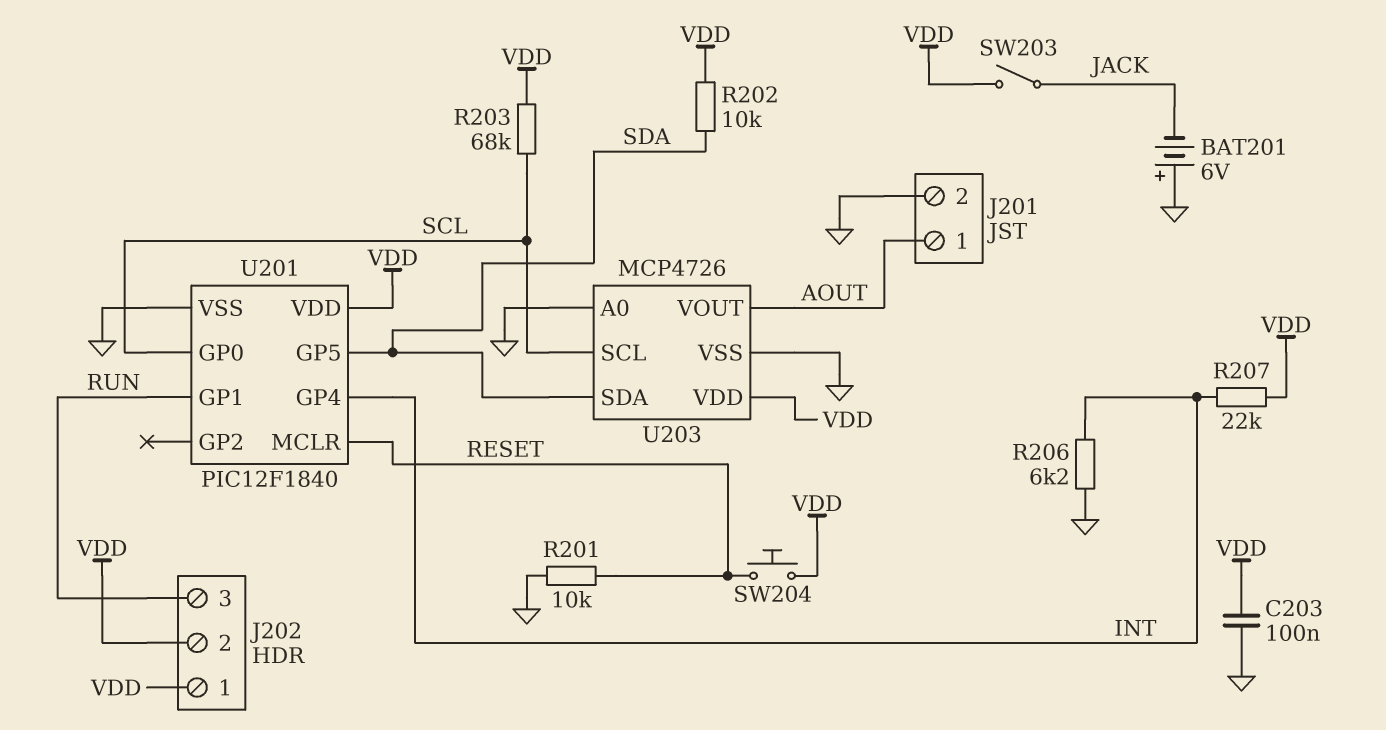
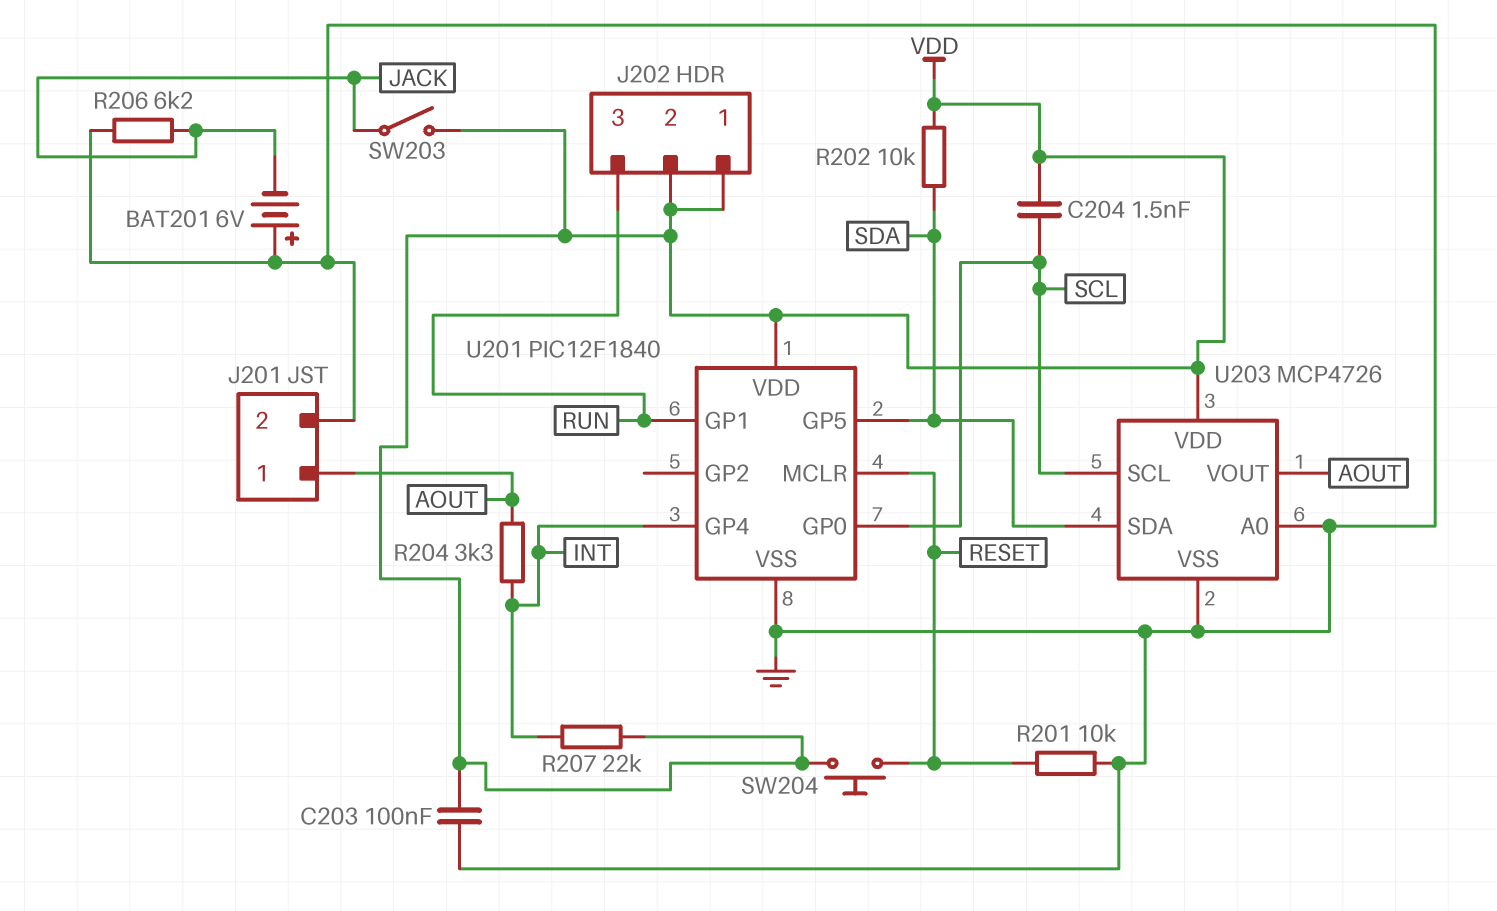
C204: none -> 1.5nF (SCL, VDD)
R203: 68k (SCL, VDD) -> none
R204: none -> 3.3k (AOUT, INT)
R206: 6.2k (GND, INT) -> 6.2k (GND, JACK)

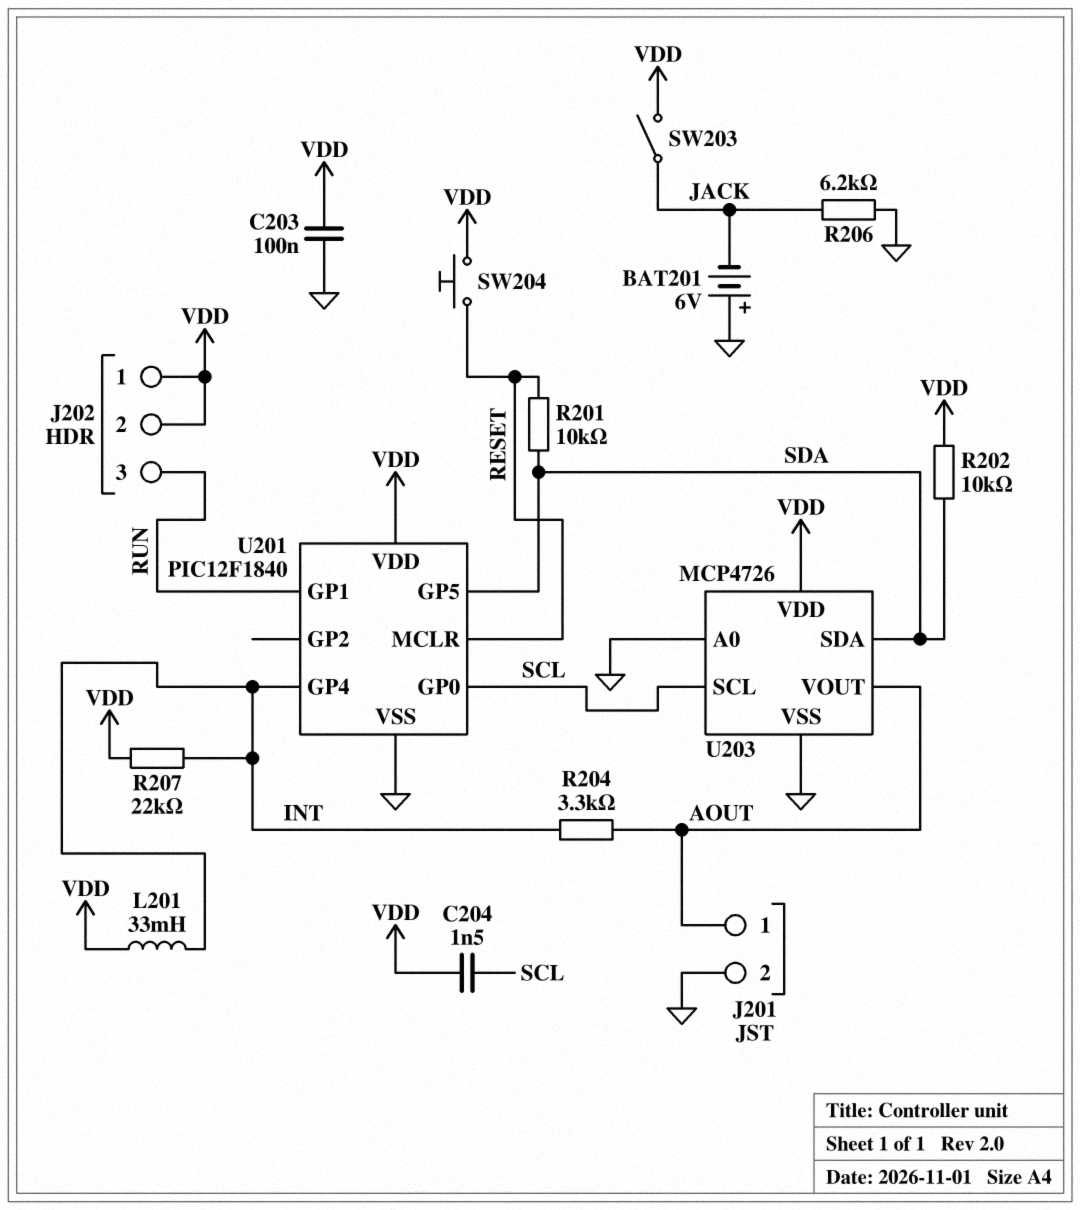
L201: none -> 33mH (INT, VDD)
R201: 10k (GND, RESET) -> 10k (RESET, SDA)

